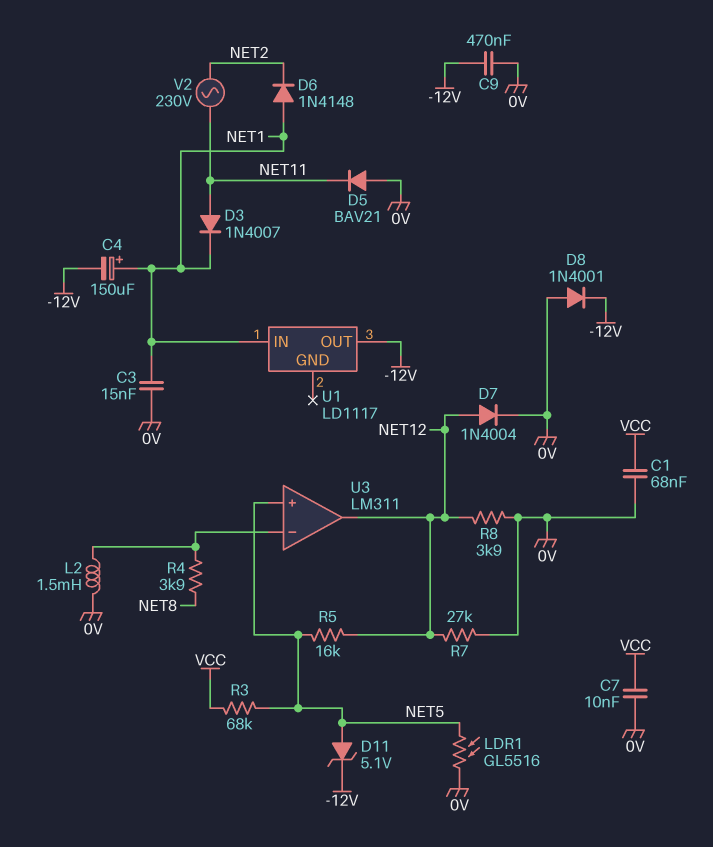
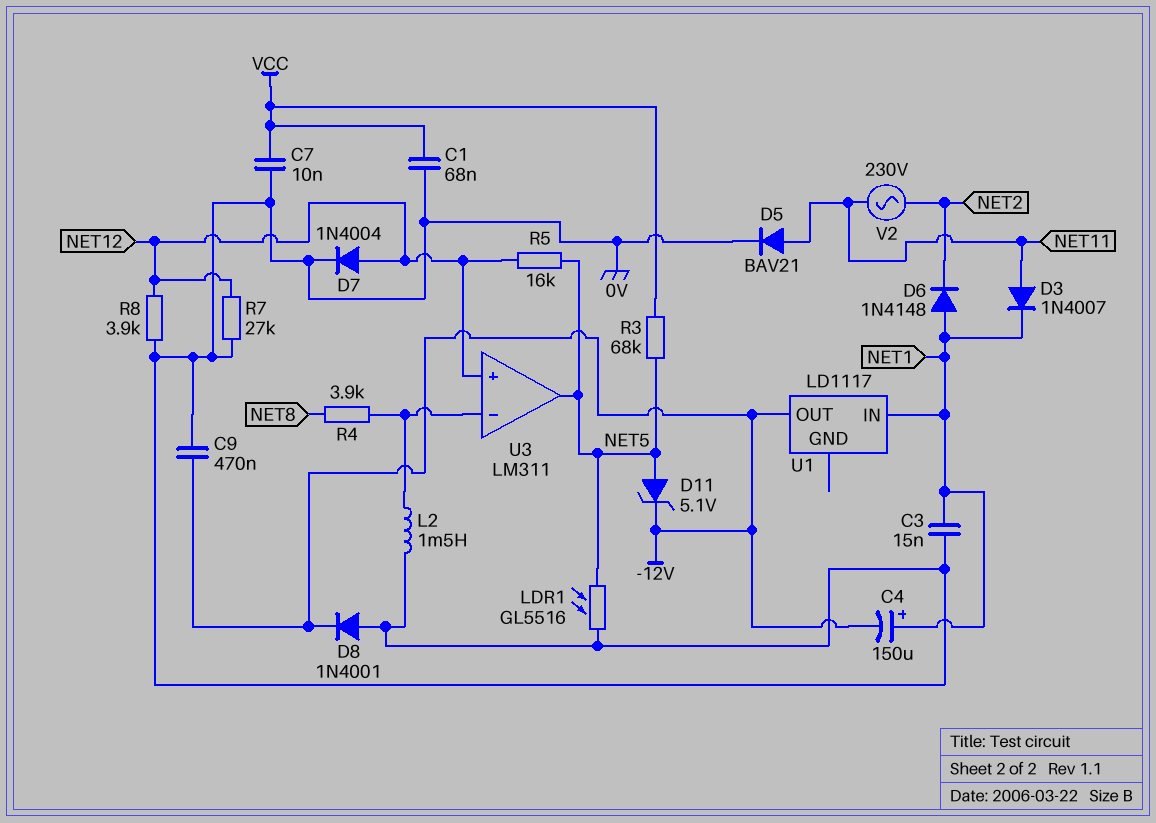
D5: diode BAV21 (A 0V, K NET11) -> diode BAV21 (A NET11, K 0V)
U3 pin in+: NET5 -> NET12
U3 pin out: NET12 -> NET5

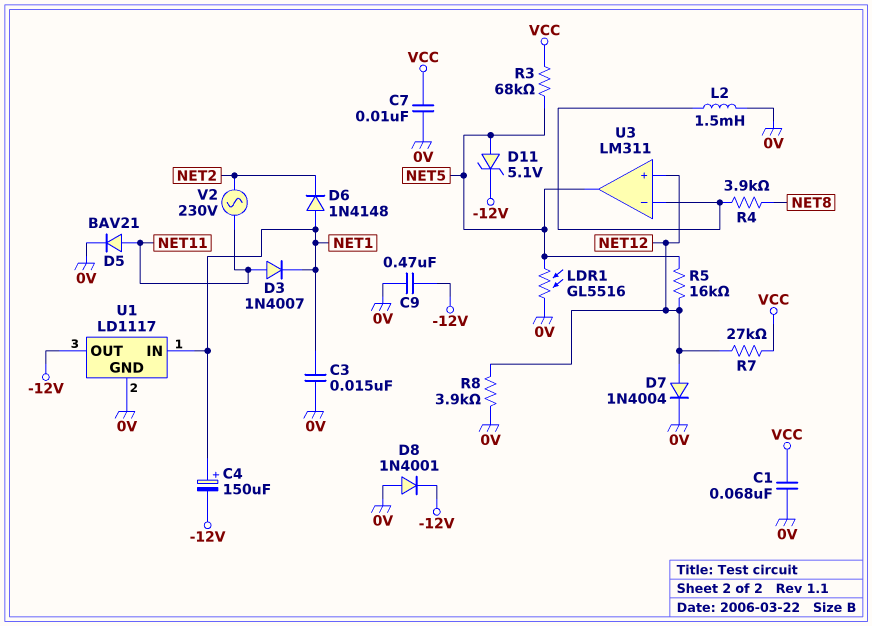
R7: 27k (0V, NET12) -> 27k (NET12, VCC)
U1 pin GND: none -> 0V

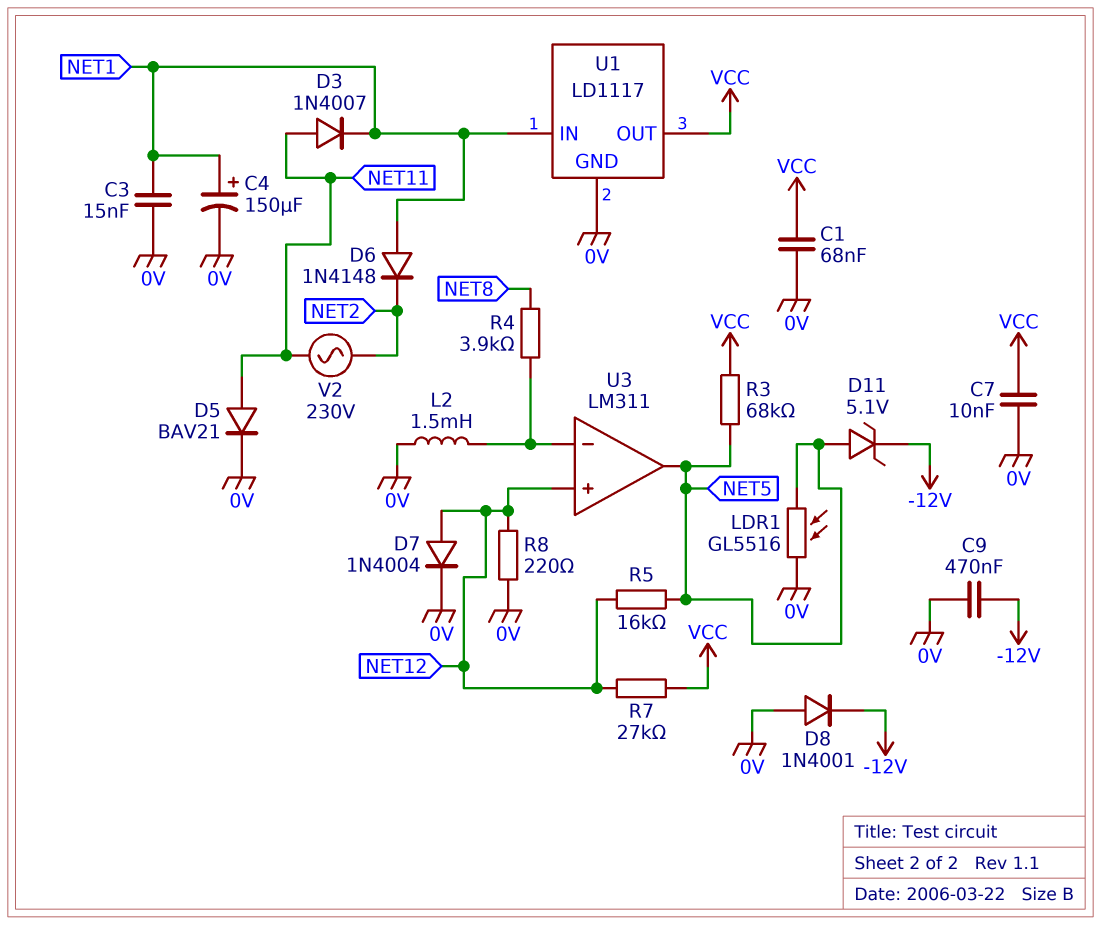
C4: 150uF (plus NET1, minus -12V) -> 150uF (plus NET1, minus 0V)
R8: 3.9k (0V, NET12) -> 220 (0V, NET12)
U1 pin OUT: -12V -> VCC

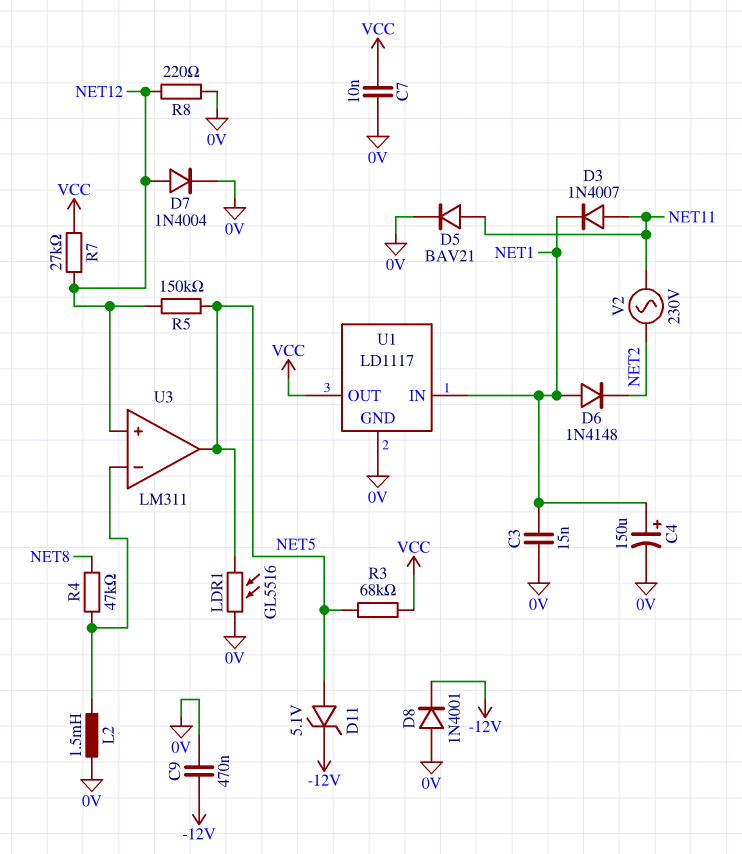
C1: 68nF (0V, VCC) -> none
R4: 3.9k (NET8, U3/in-) -> 47k (NET8, U3/in-)
R5: 16k (NET5, NET12) -> 150k (NET5, NET12)

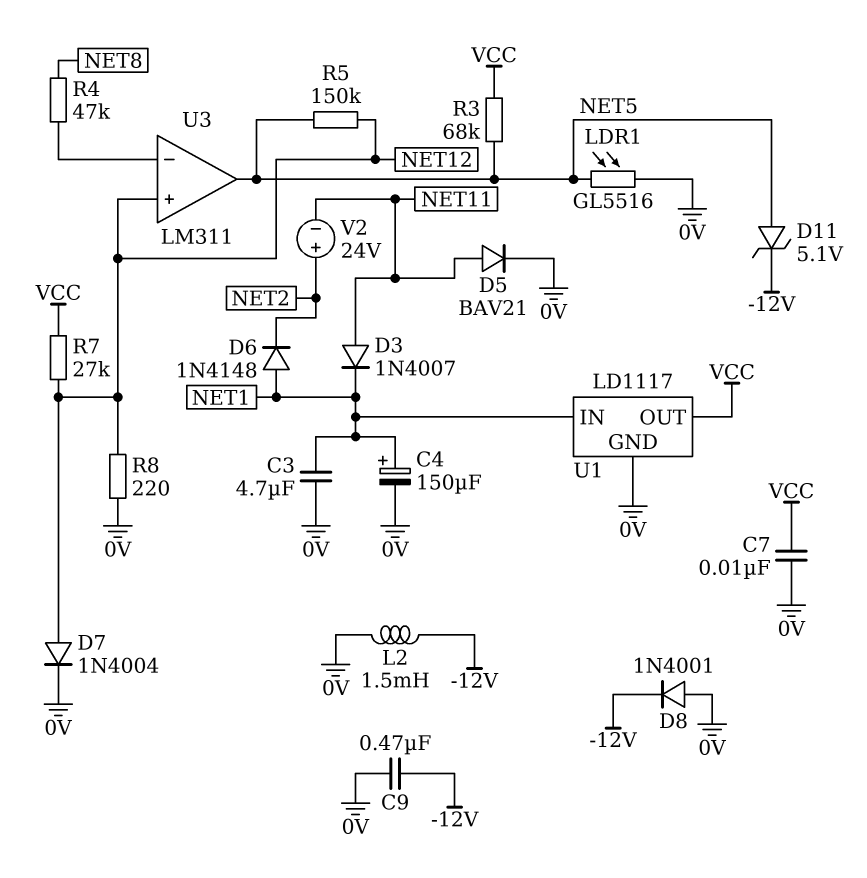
C3: 15nF (0V, NET1) -> 4.7uF (0V, NET1)
L2: 1.5mH (0V, U3/in-) -> 1.5mH (-12V, 0V)
V2: AC 230V (NET2, NET11) -> 24V (plus NET2, minus NET11)

